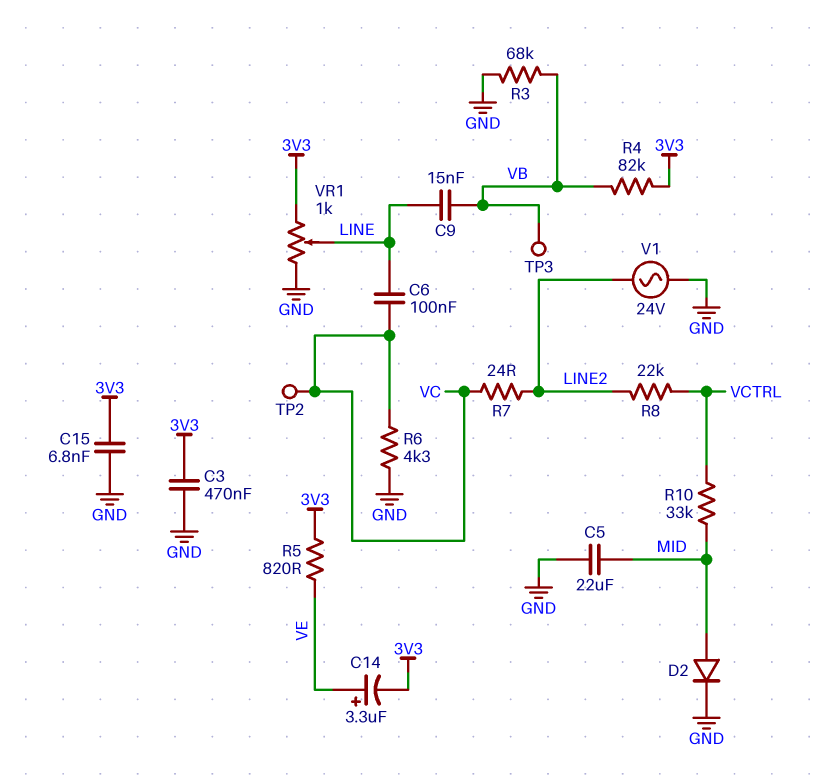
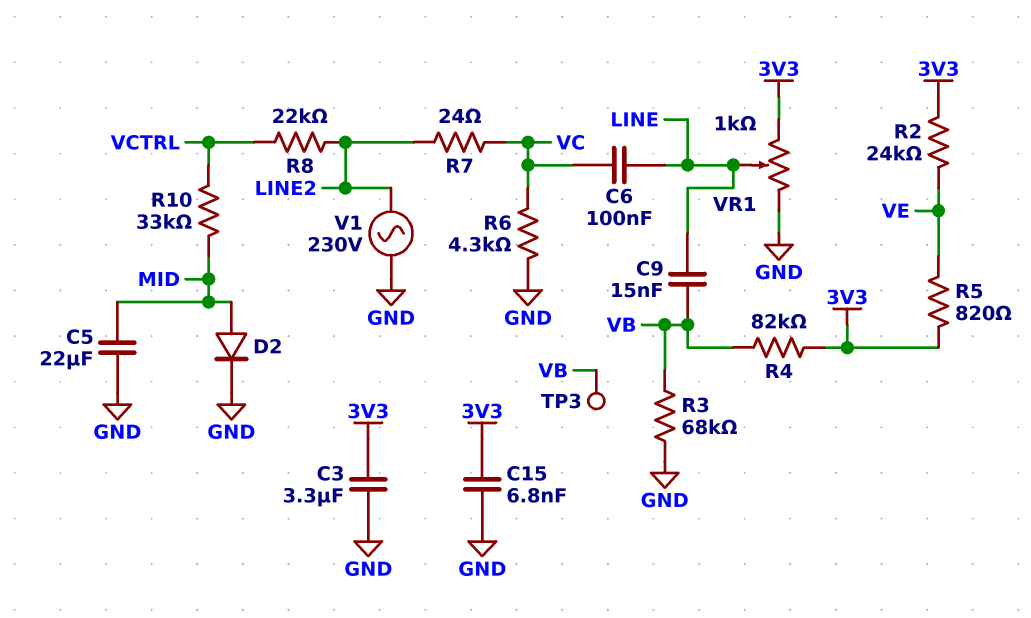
C3: 470nF (3V3, GND) -> 3.3uF (3V3, GND)
C14: 3.3uF (plus VE, minus 3V3) -> none
R2: none -> 24k (3V3, VE)
TP2: test point (VC) -> none
V1: AC 24V (GND, LINE2) -> AC 230V (GND, LINE2)

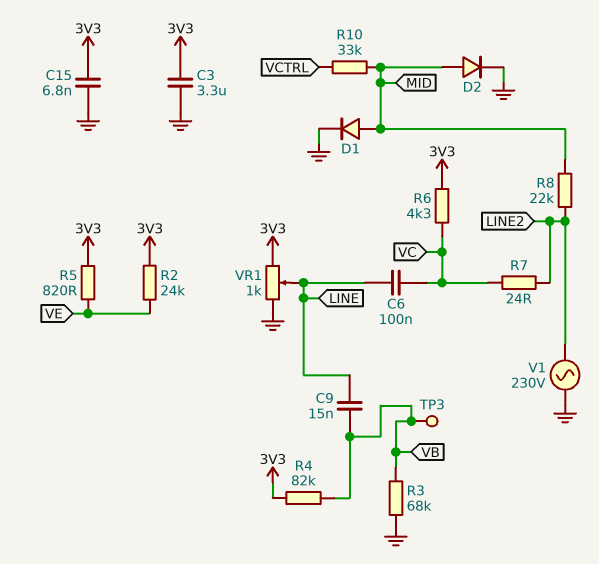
C5: 22uF (GND, MID) -> none
D1: none -> diode (A MID, K GND)
R6: 4.3k (GND, VC) -> 4.3k (3V3, VC)
R8: 22k (LINE2, VCTRL) -> 22k (LINE2, MID)

